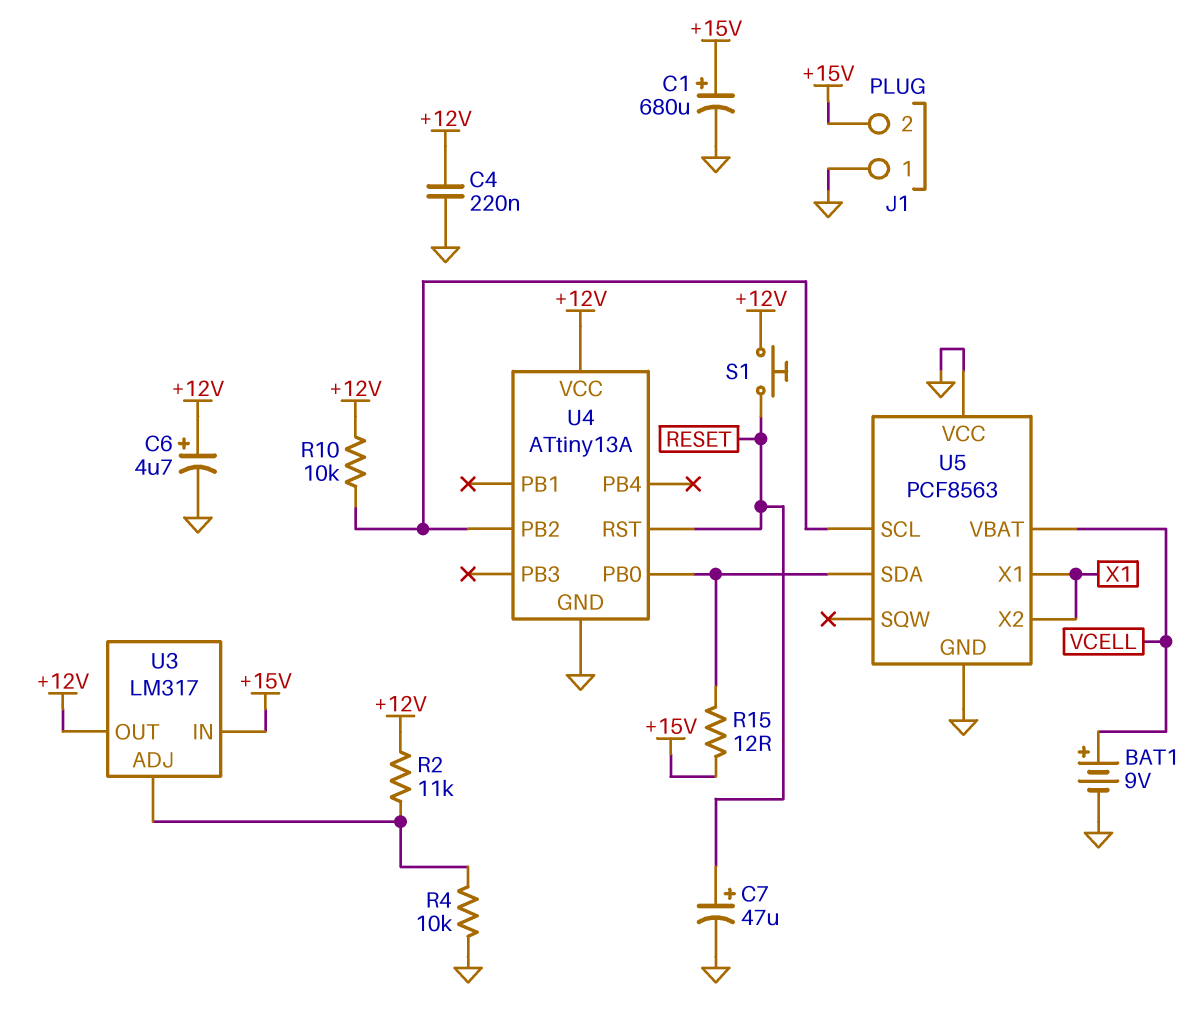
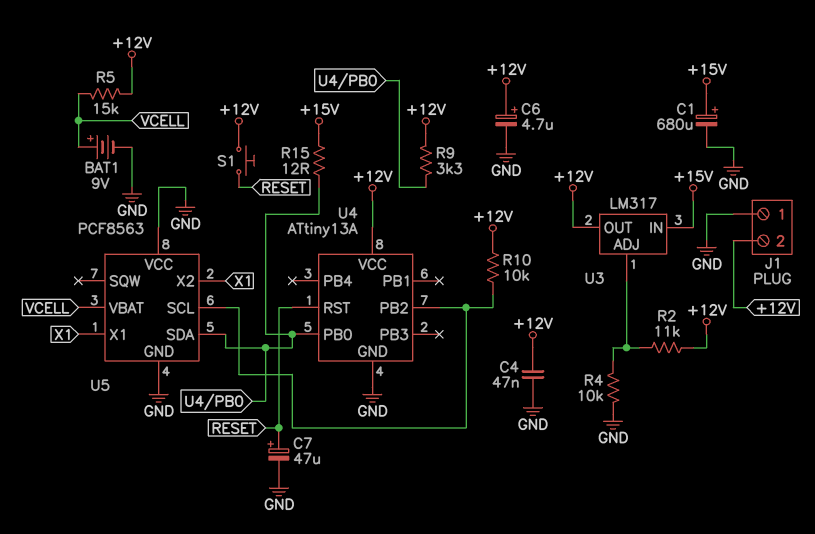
C4: 220nF (+12V, GND) -> 47nF (+12V, GND)
J1 pin 2: +15V -> +12V
R5: none -> 15k (+12V, VCELL)
R9: none -> 3.3k (+12V, U4/PB0)

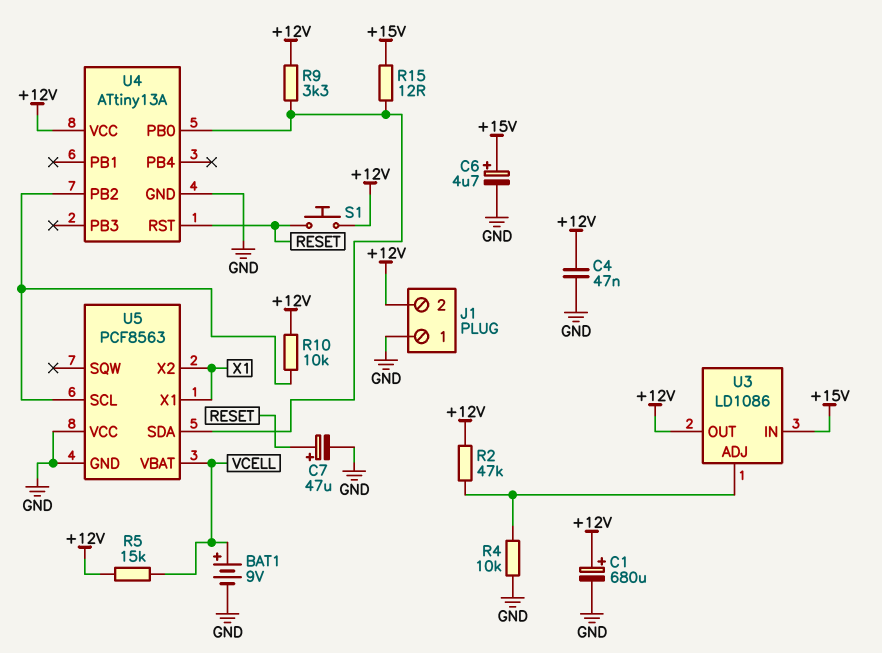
C1: 680uF (plus +15V, minus GND) -> 680uF (plus +12V, minus GND)
C6: 4.7uF (plus +12V, minus GND) -> 4.7uF (plus +15V, minus GND)
R2: 11k (+12V, U3/ADJ) -> 47k (+12V, U3/ADJ)
U3: LM317 -> LD1086

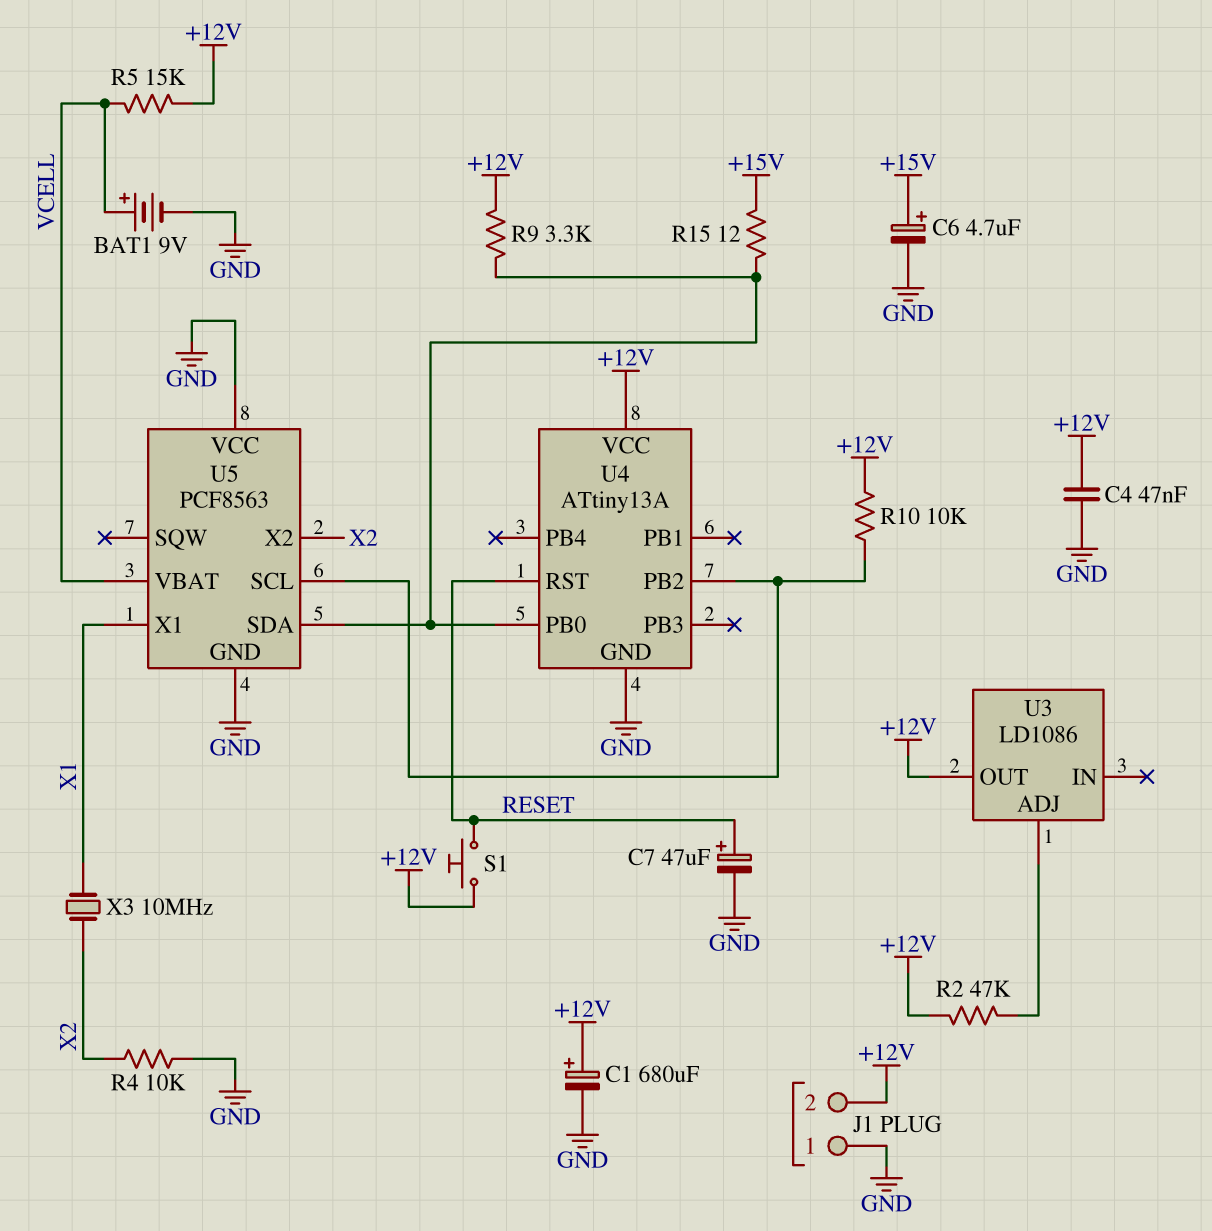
R4: 10k (GND, U3/ADJ) -> 10k (GND, X2)
U3 pin IN: +15V -> none
U5 pin X2: X1 -> X2
X3: none -> 10MHz (X1, X2)

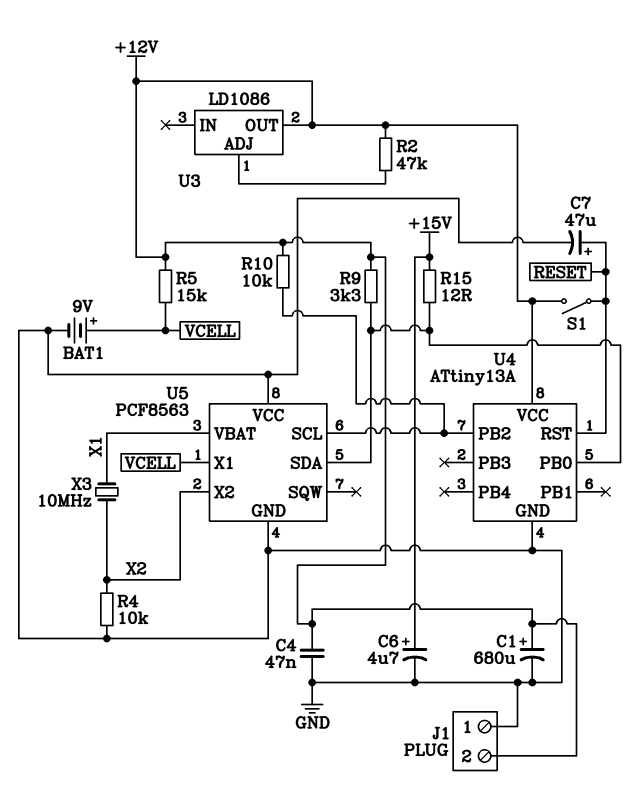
S1: button (+12V, RESET) -> switch (+12V, RESET)
U5 pin VBAT: VCELL -> X1
U5 pin X1: X1 -> VCELL

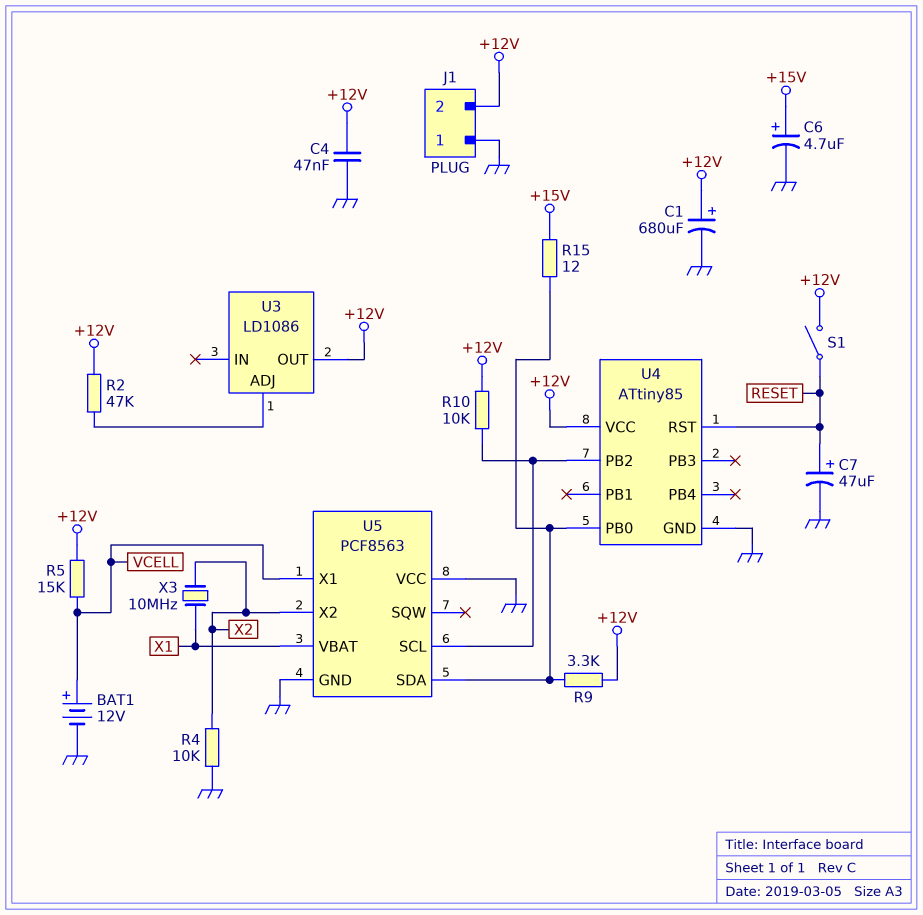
BAT1: 9V (plus VCELL, minus GND) -> 12V (plus VCELL, minus GND)
U4: ATtiny13A -> ATtiny85

